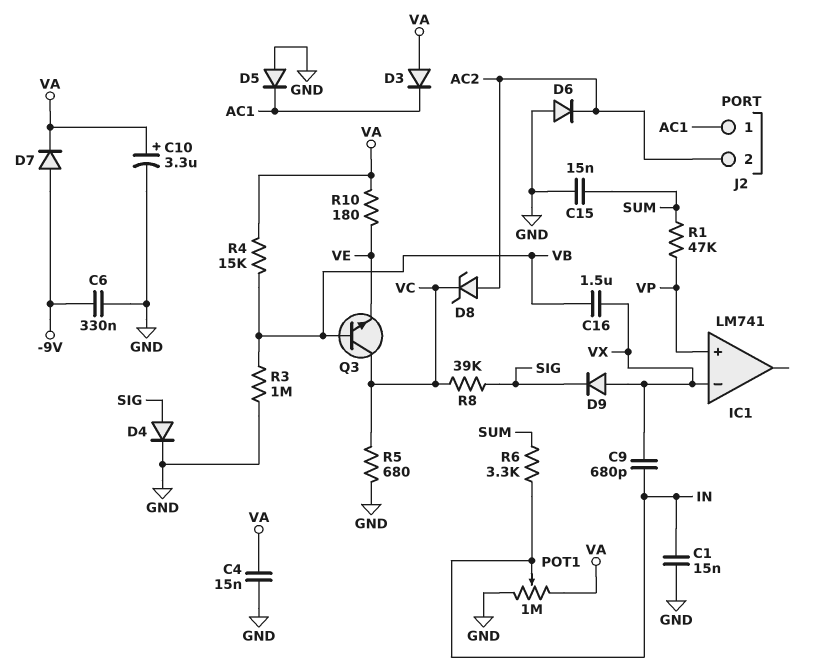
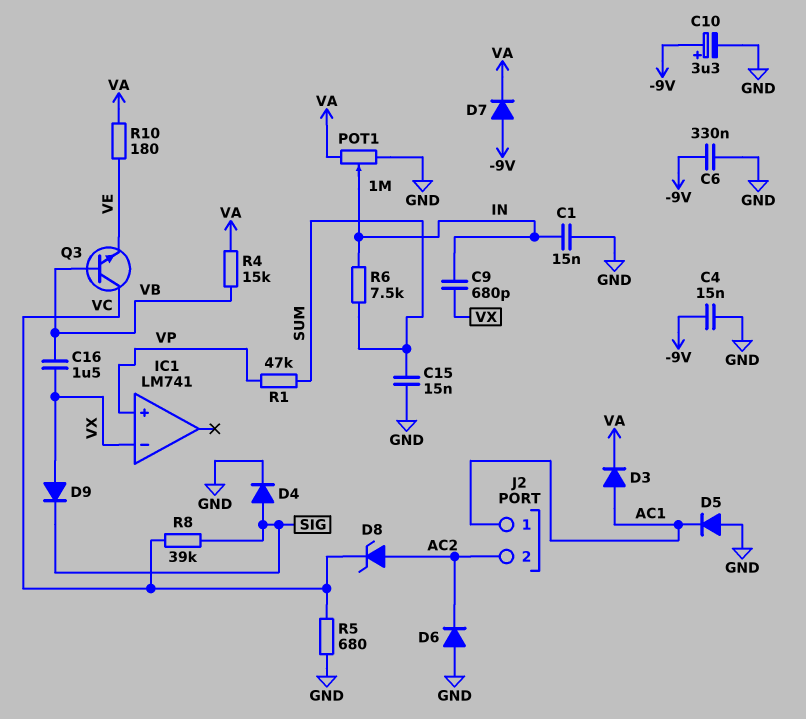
C4: 15nF (GND, VA) -> 15nF (-9V, GND)
C10: 3.3uF (plus VA, minus GND) -> 3.3uF (plus -9V, minus GND)
D3: diode (A VA, K AC1) -> diode (A AC1, K VA)
R3: 1M (GND, VB) -> none
R6: 3.3k (IN, SUM) -> 7.5k (IN, SUM)

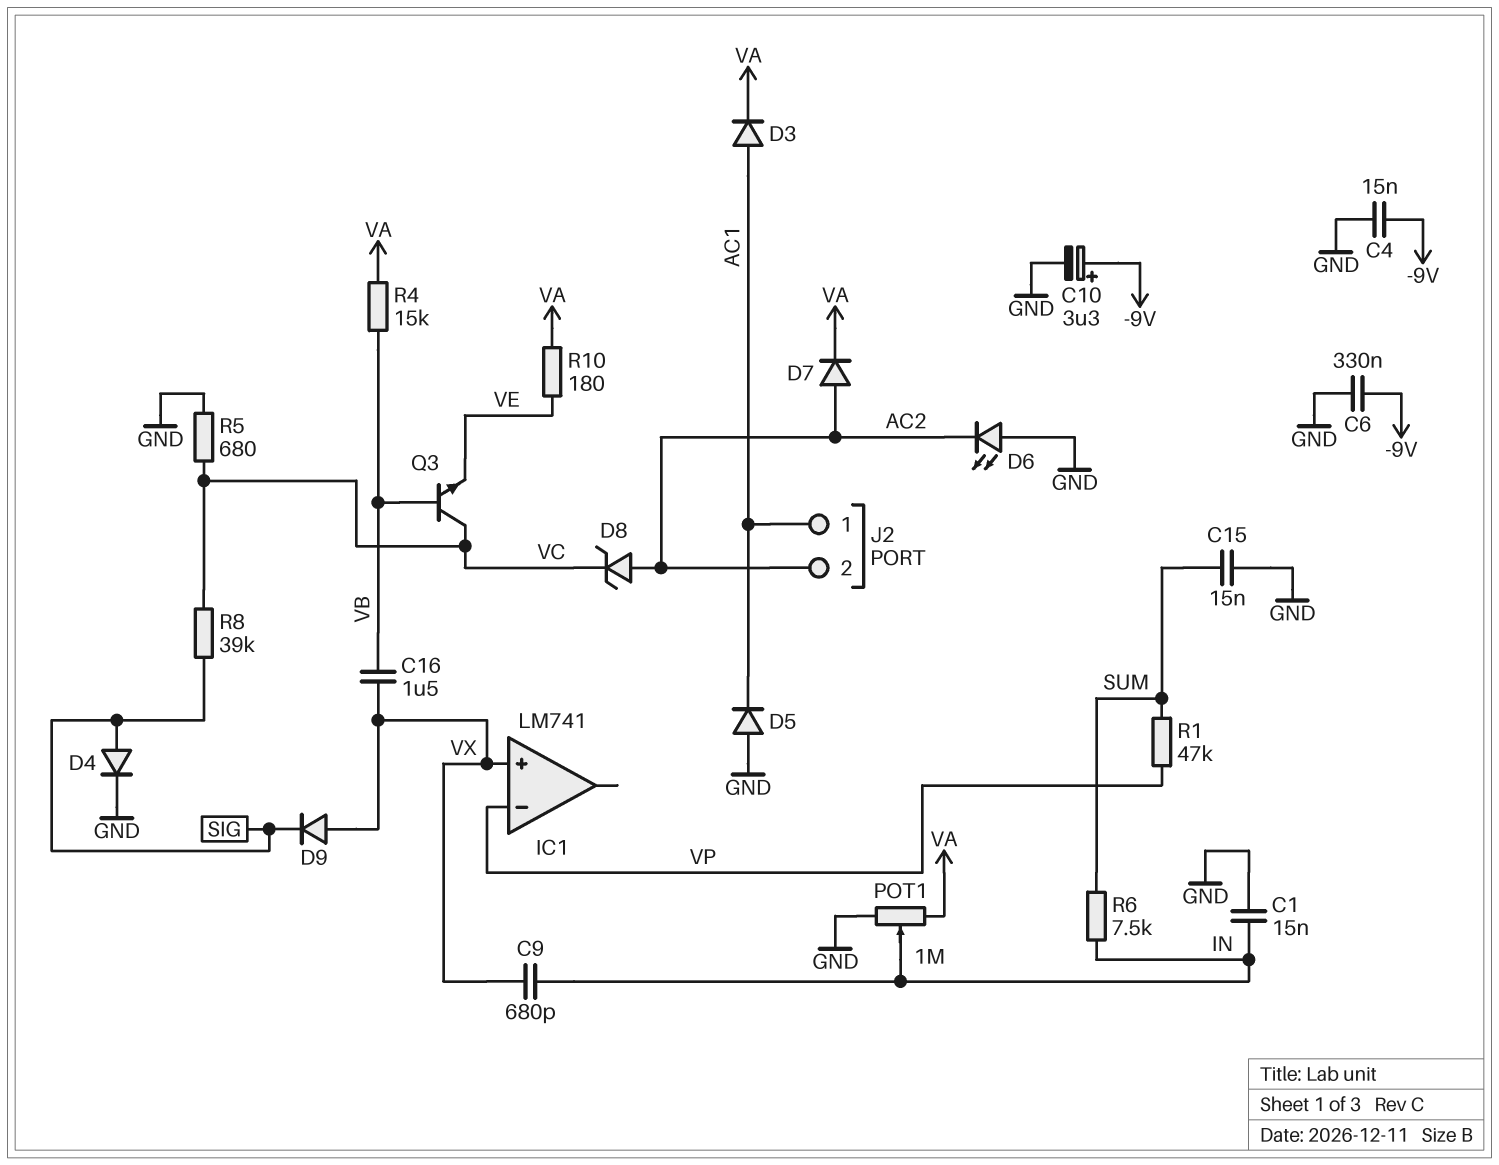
D6: diode (A GND, K AC2) -> LED (A GND, K AC2)
D7: diode (A -9V, K VA) -> diode (A AC2, K VA)
IC1 pin in+: VP -> VX
IC1 pin in-: VX -> VP

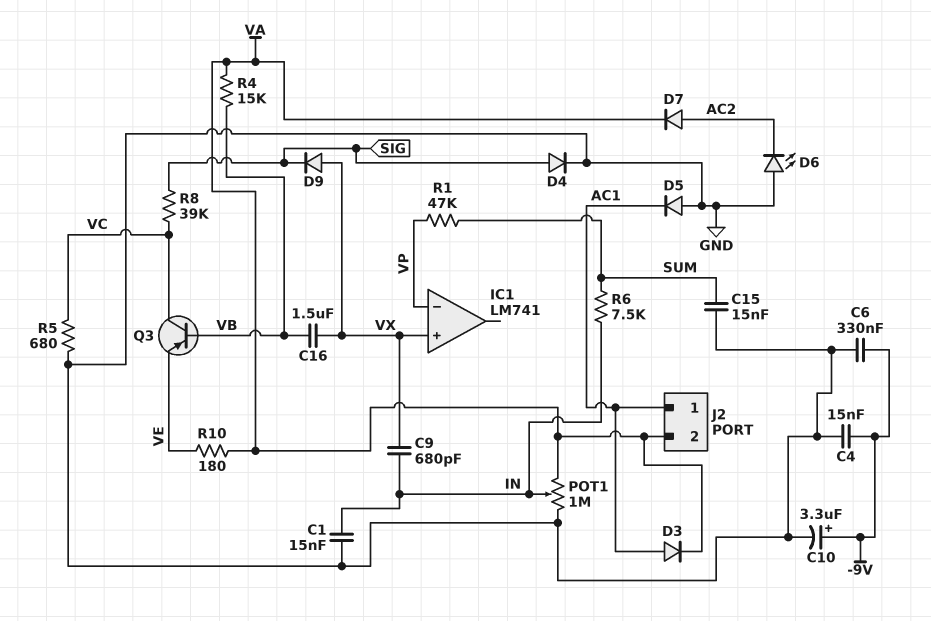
D8: zener (A AC2, K VC) -> none
J2 pin 2: AC2 -> VA
Q3: NPN (B VB, C VC, E VE) -> PNP (B VB, C VC, E VE)

